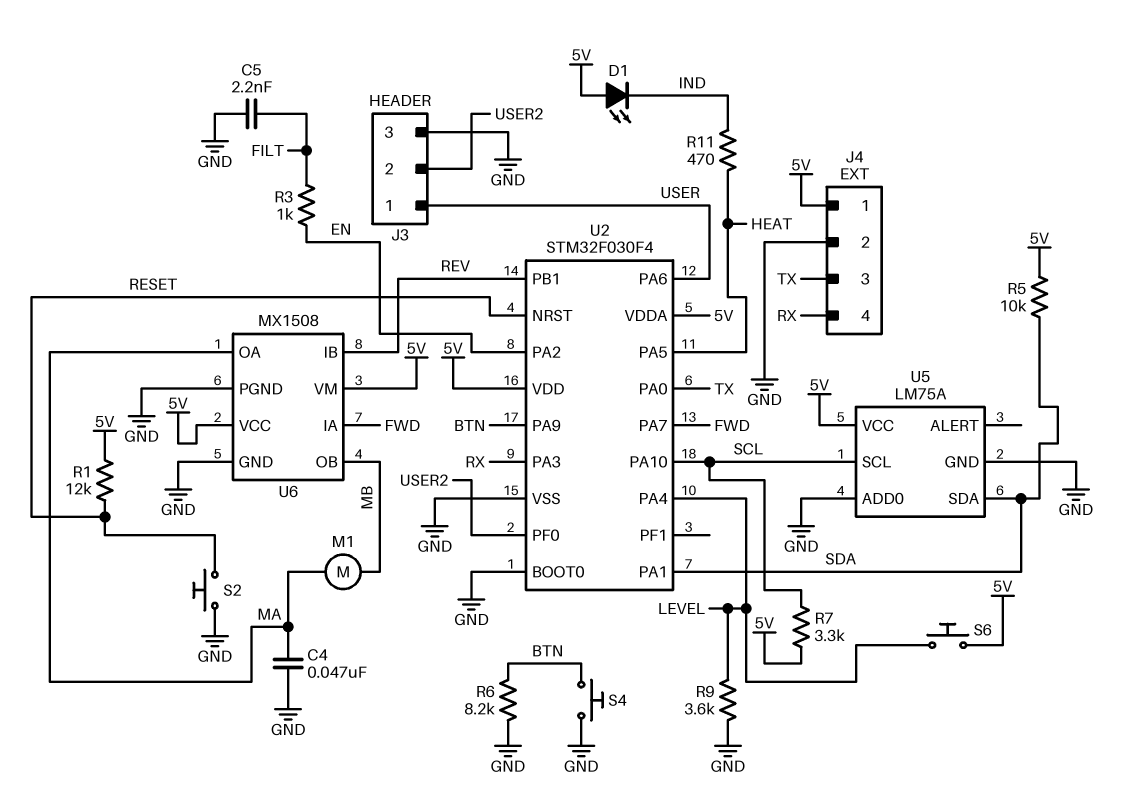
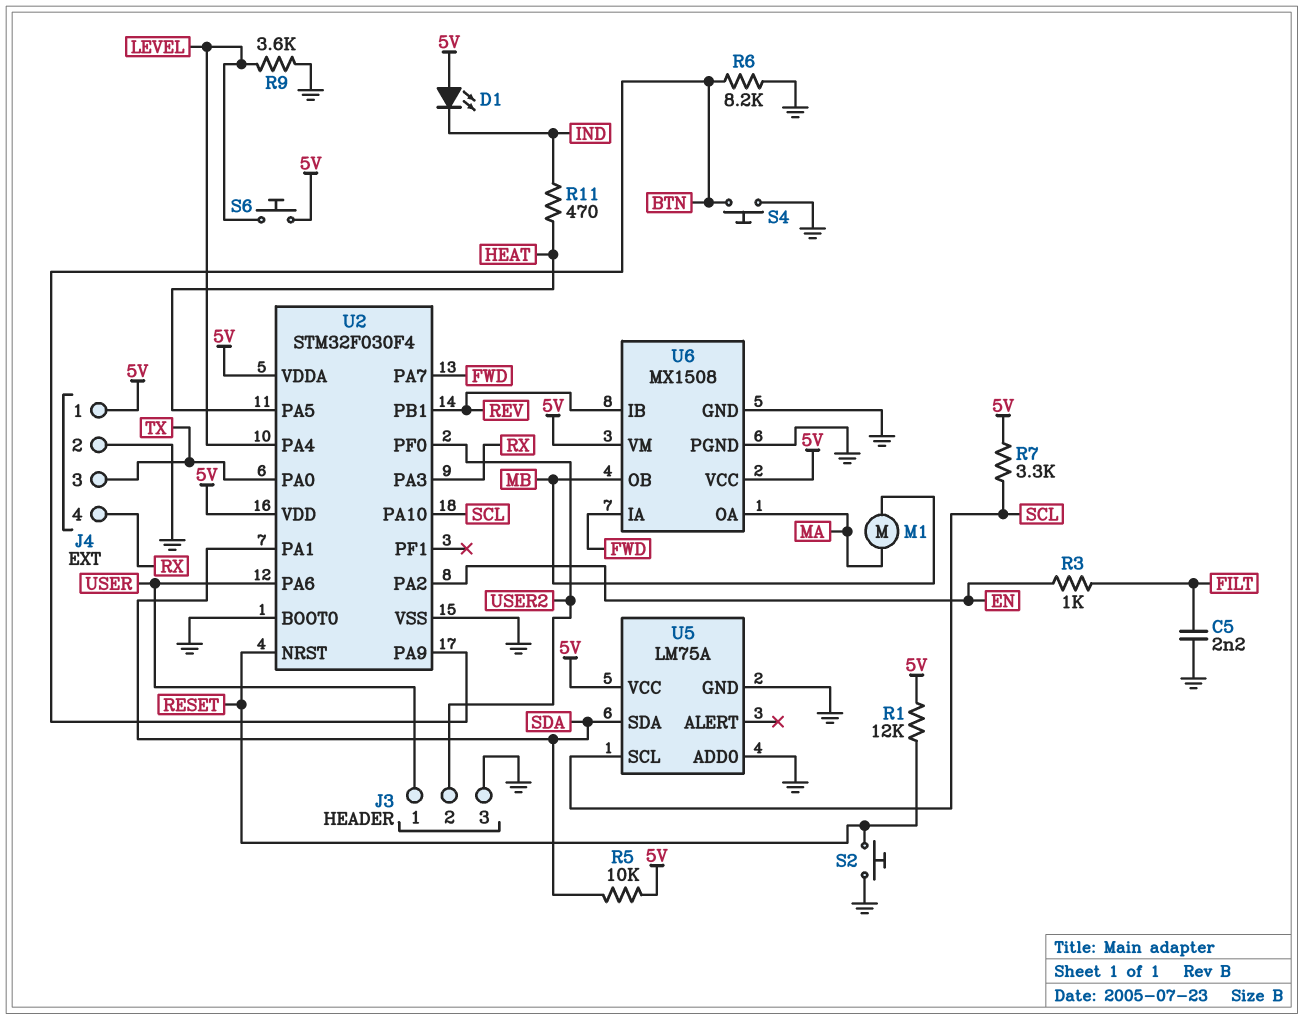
C4: 47nF (GND, MA) -> none

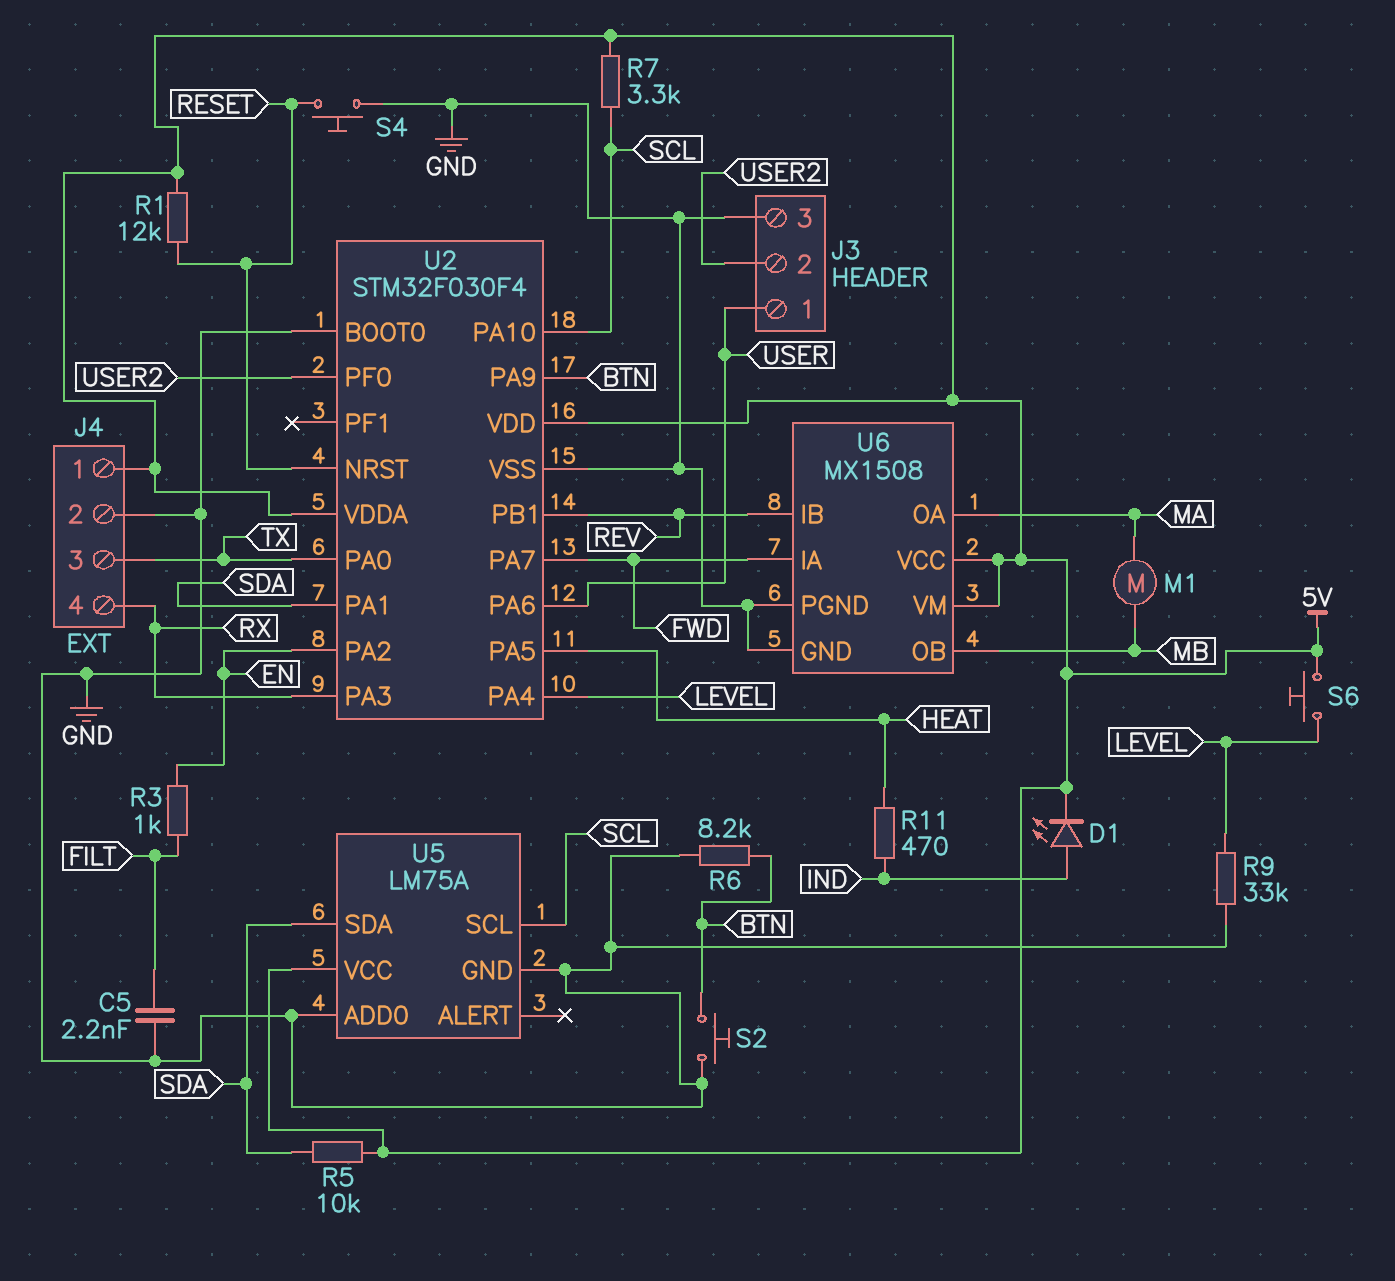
D1: LED (A 5V, K IND) -> LED (A IND, K 5V)
R9: 3.6k (GND, LEVEL) -> 33k (GND, LEVEL)
S2: button (GND, RESET) -> button (BTN, GND)
S4: button (BTN, GND) -> button (GND, RESET)

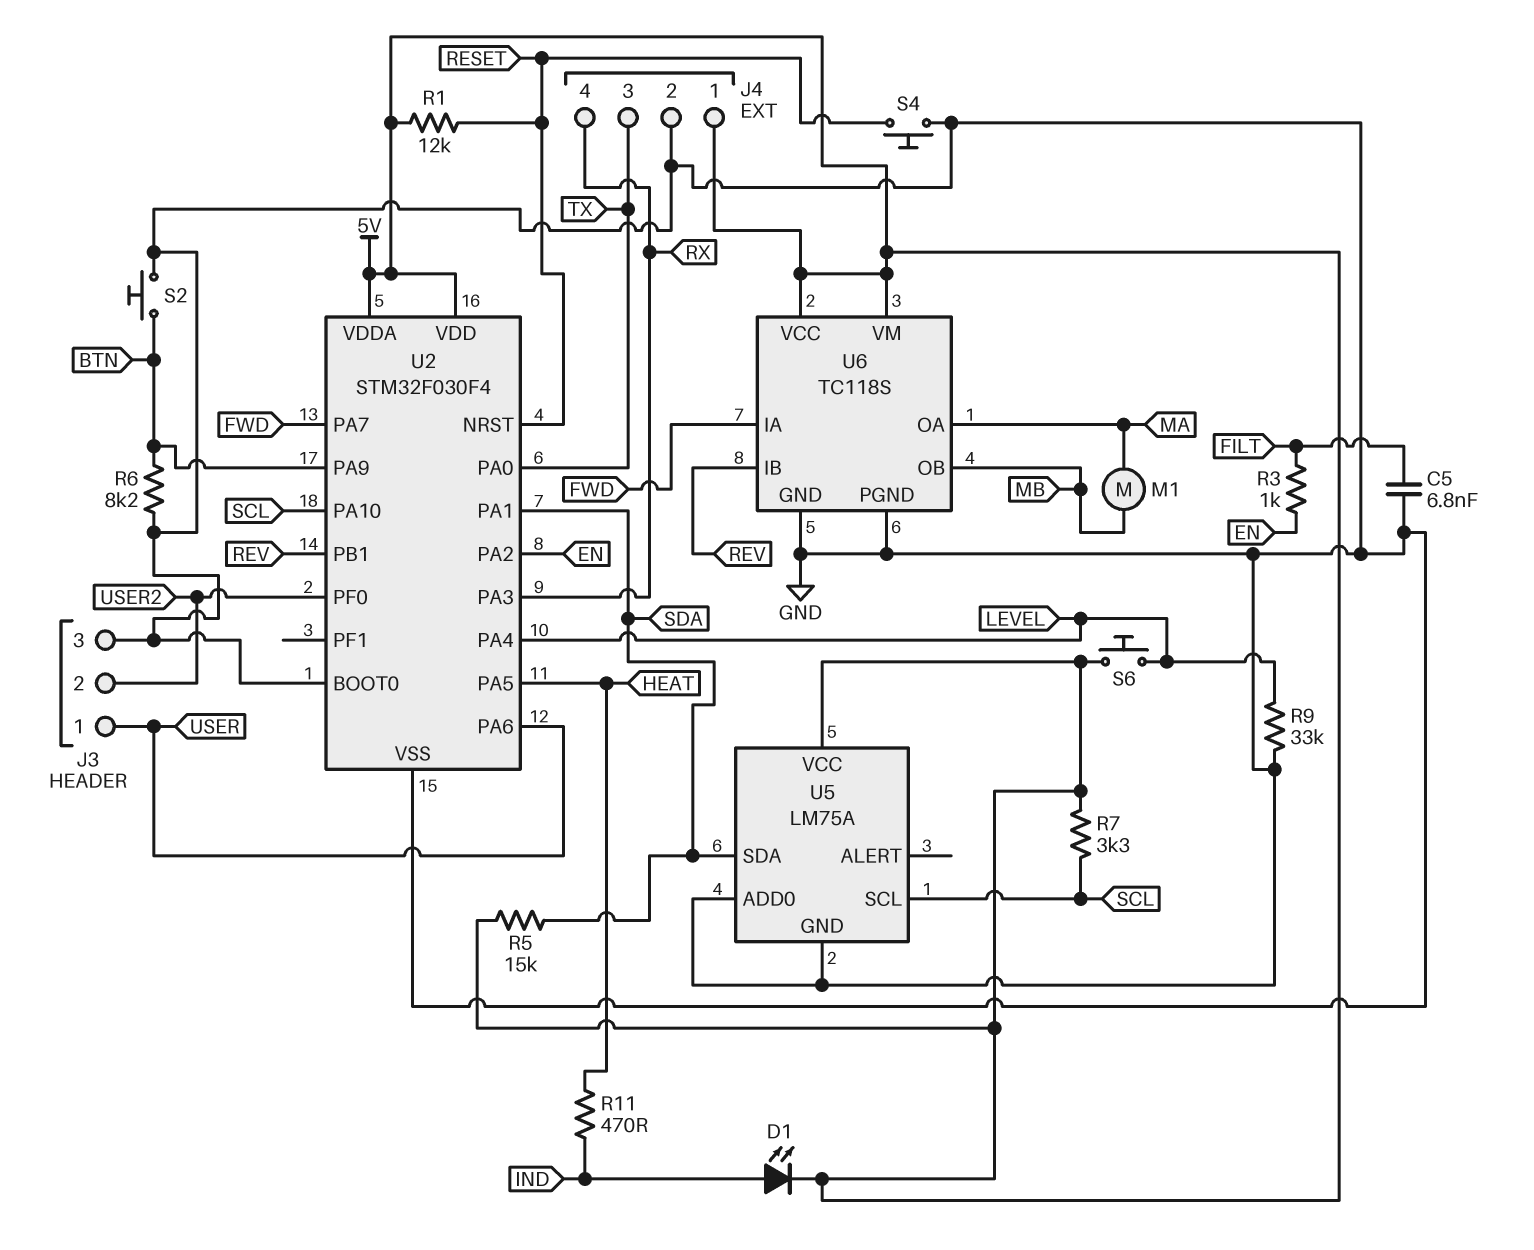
C5: 2.2nF (FILT, GND) -> 6.8nF (FILT, GND)
R5: 10k (5V, SDA) -> 15k (5V, SDA)
U6: MX1508 -> TC118S

